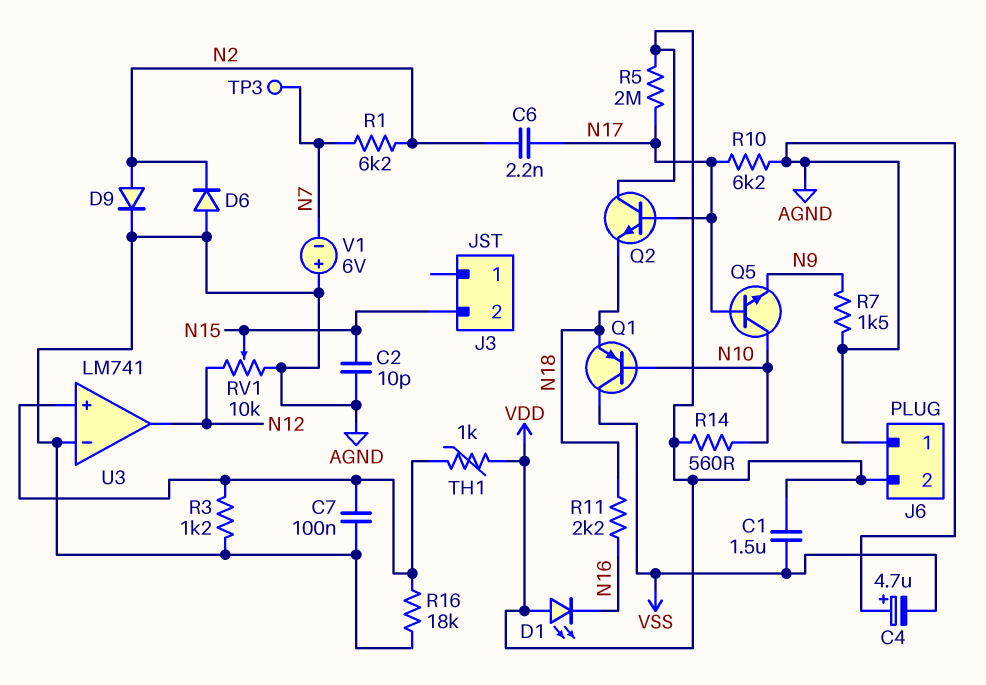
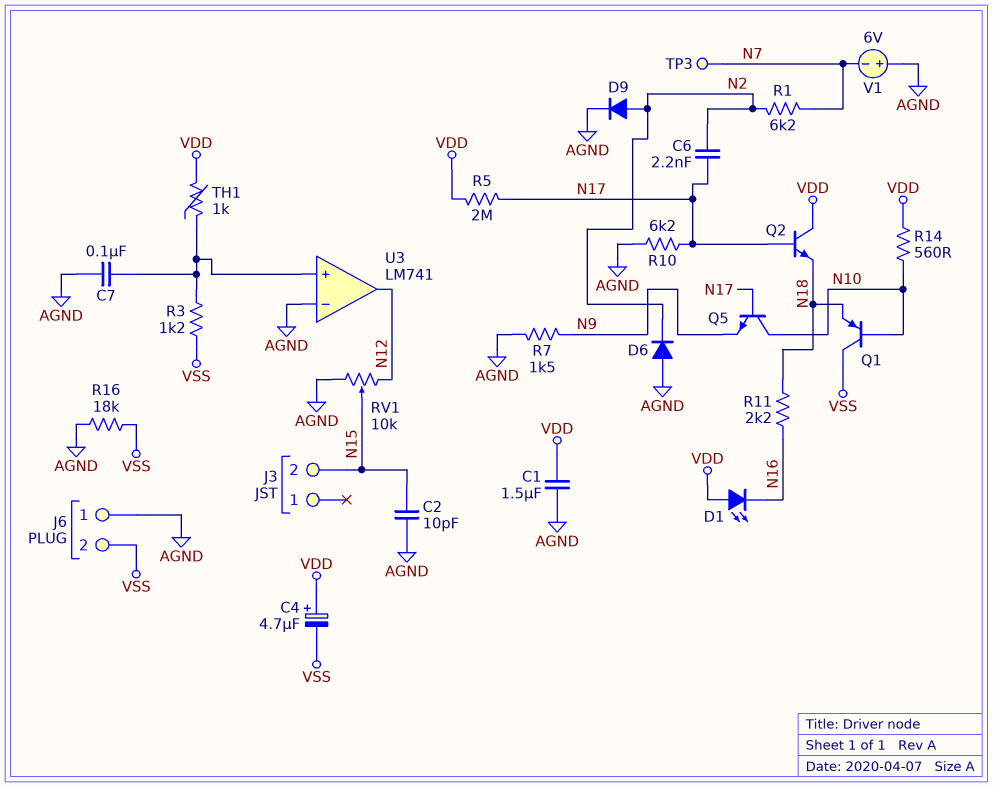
C1: 1.5uF (VDD, VSS) -> 1.5uF (AGND, VDD)
C4: 4.7uF (plus AGND, minus VSS) -> 4.7uF (plus VDD, minus VSS)
J6 pin 2: VDD -> VSS
R3: 1.2k (AGND, U3/in+) -> 1.2k (U3/in+, VSS)
R16: 18k (AGND, U3/in+) -> 18k (AGND, VSS)

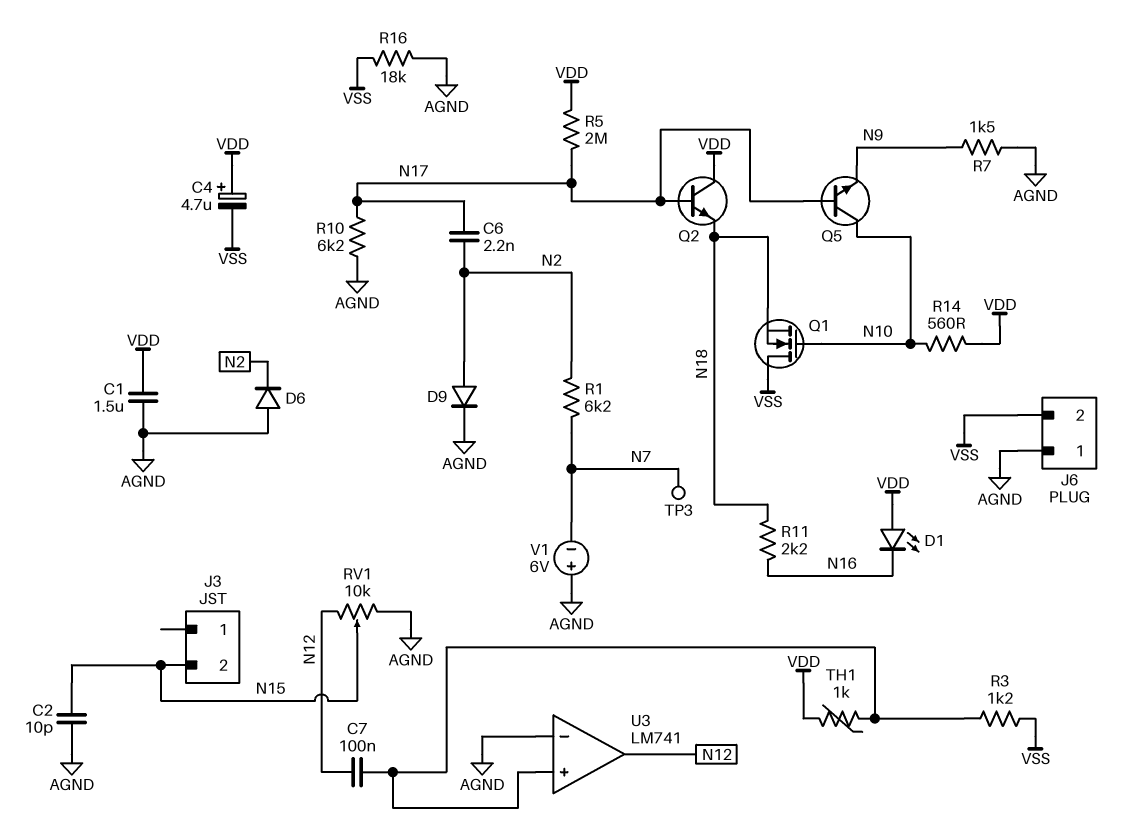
C7: 100nF (AGND, U3/in+) -> 100nF (N12, U3/in+)
Q1: PNP (B N10, C VSS, E N18) -> NMOS (G N10, D VSS, S N18)

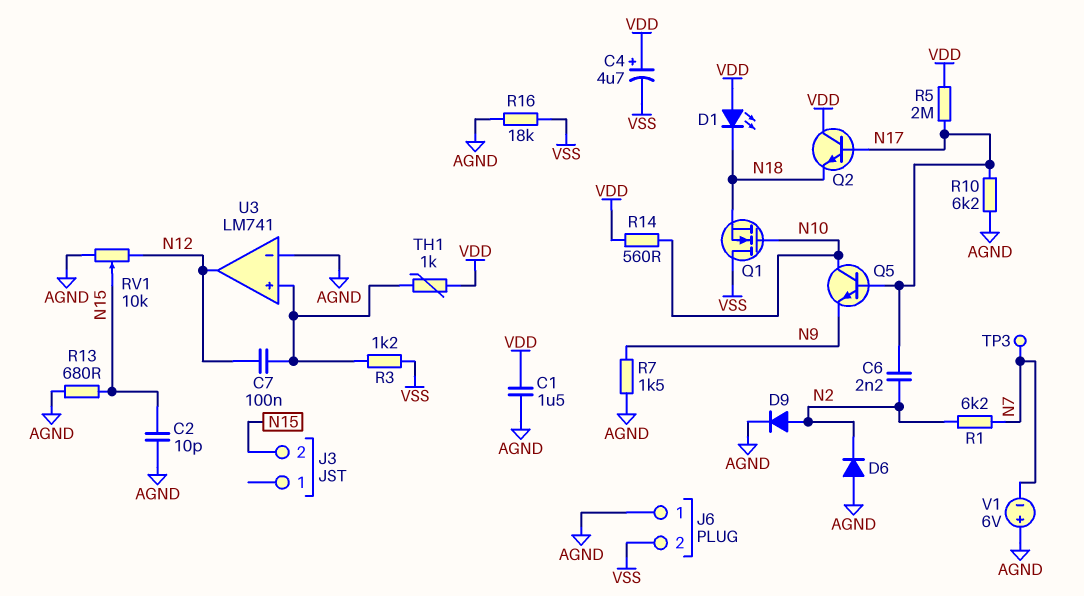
D1: LED (A VDD, K N16) -> LED (A VDD, K N18)
R11: 2.2k (N16, N18) -> none
R13: none -> 680 (AGND, N15)

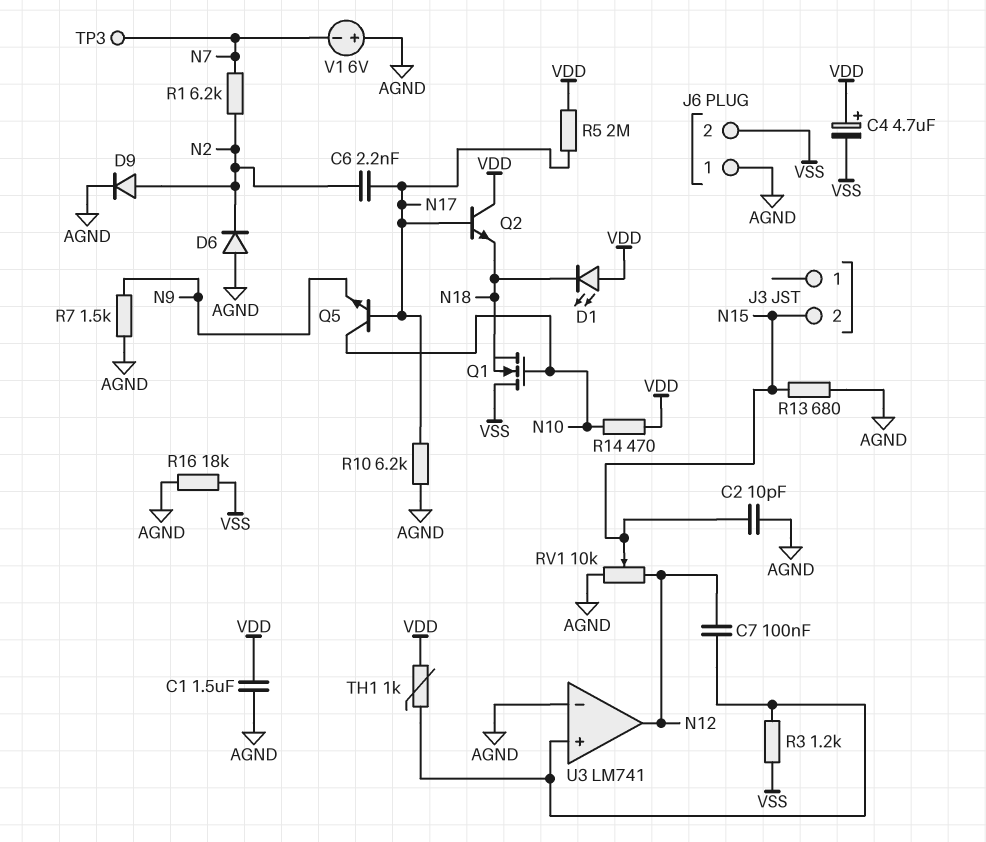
R14: 560 (N10, VDD) -> 470 (N10, VDD)

